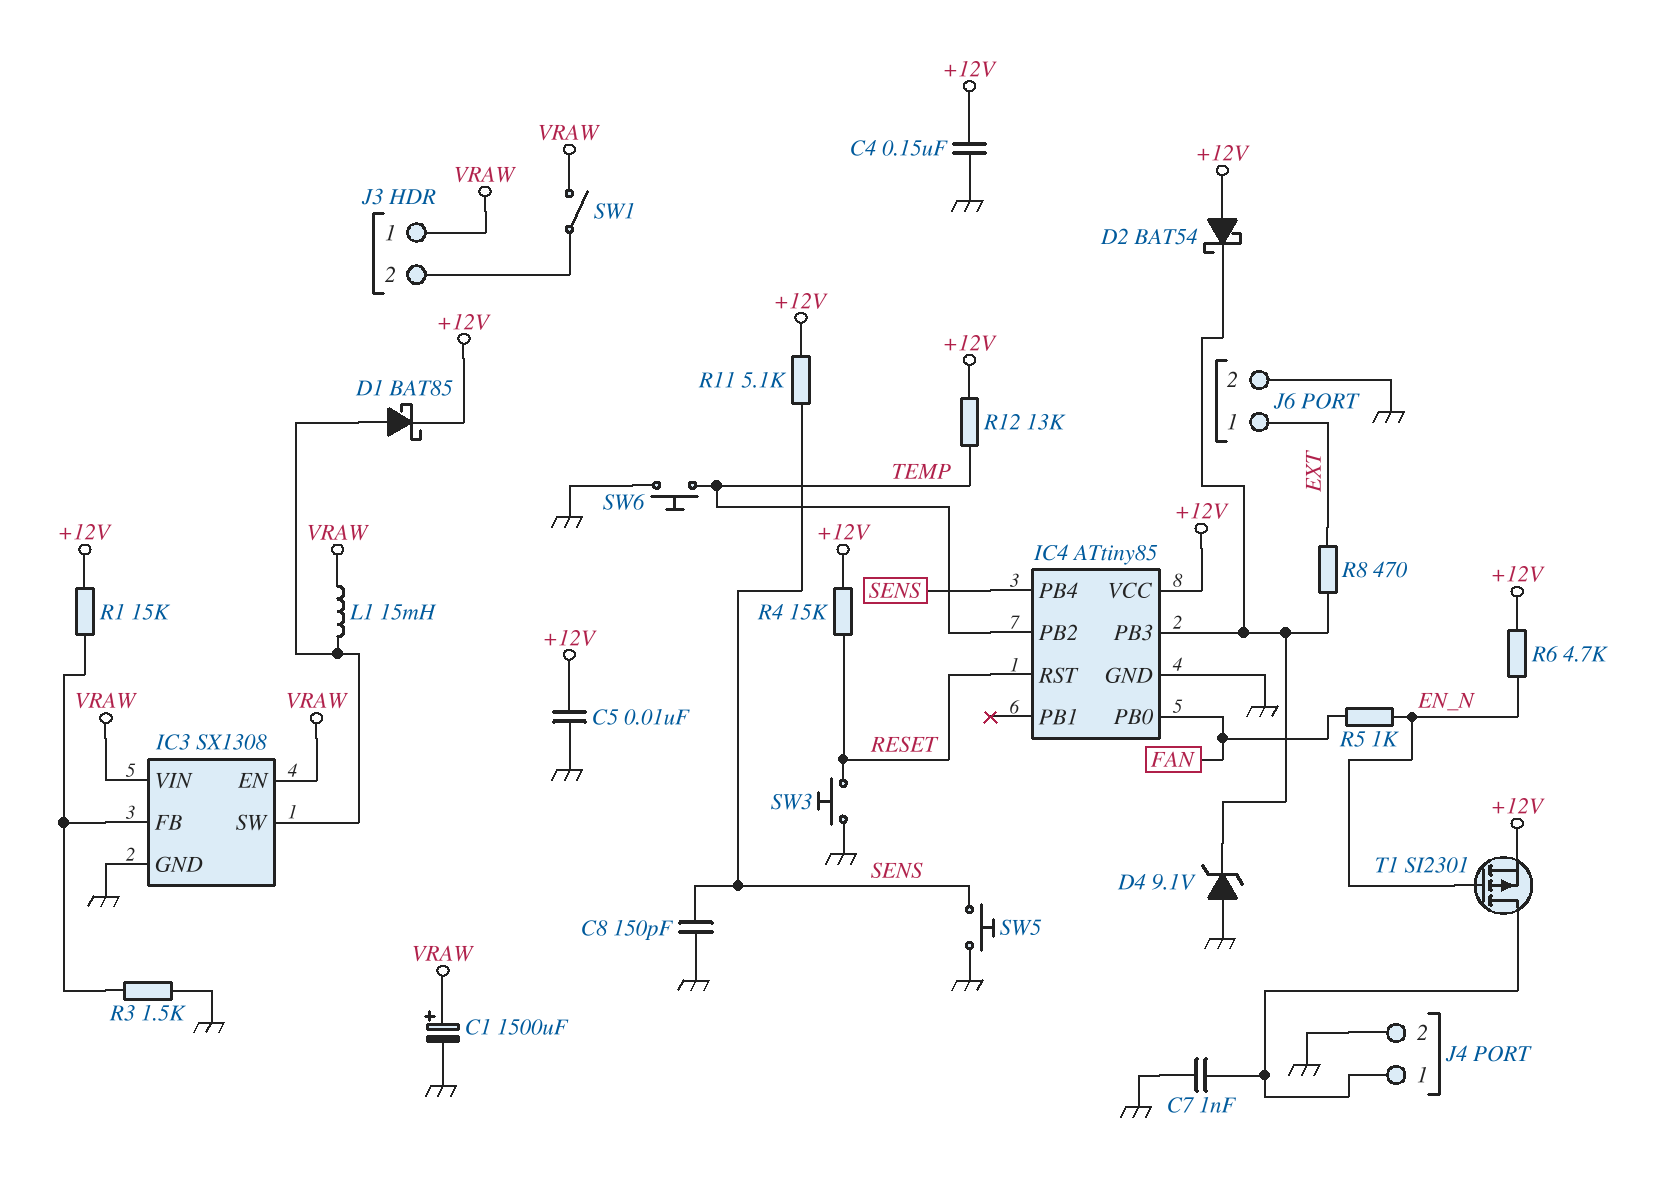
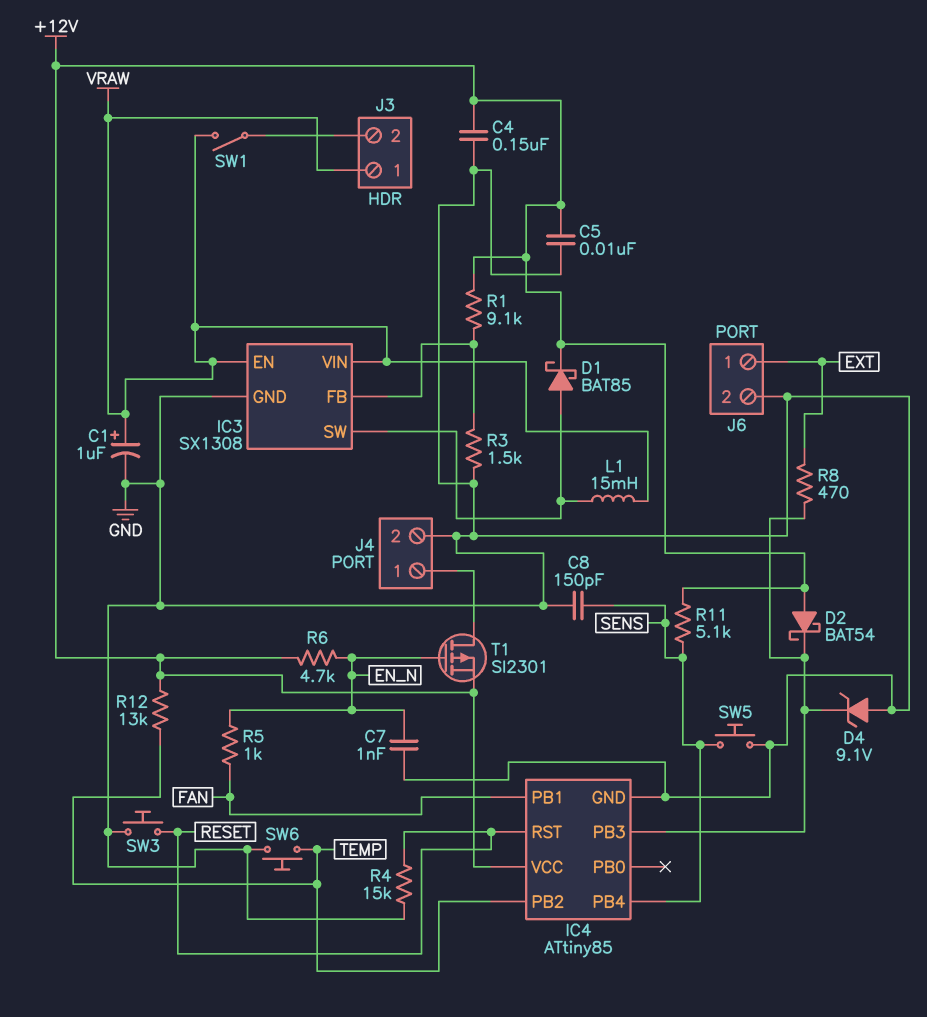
C1: 1500uF (plus VRAW, minus GND) -> 1uF (plus VRAW, minus GND)
C7: 1nF (GND, J4/1) -> 1nF (EN_N, GND)
IC4 pin PB0: FAN -> none
IC4 pin PB1: none -> FAN
R1: 15k (+12V, IC3/FB) -> 9.1k (+12V, IC3/FB)
R4: 15k (+12V, RESET) -> 15k (GND, RESET)

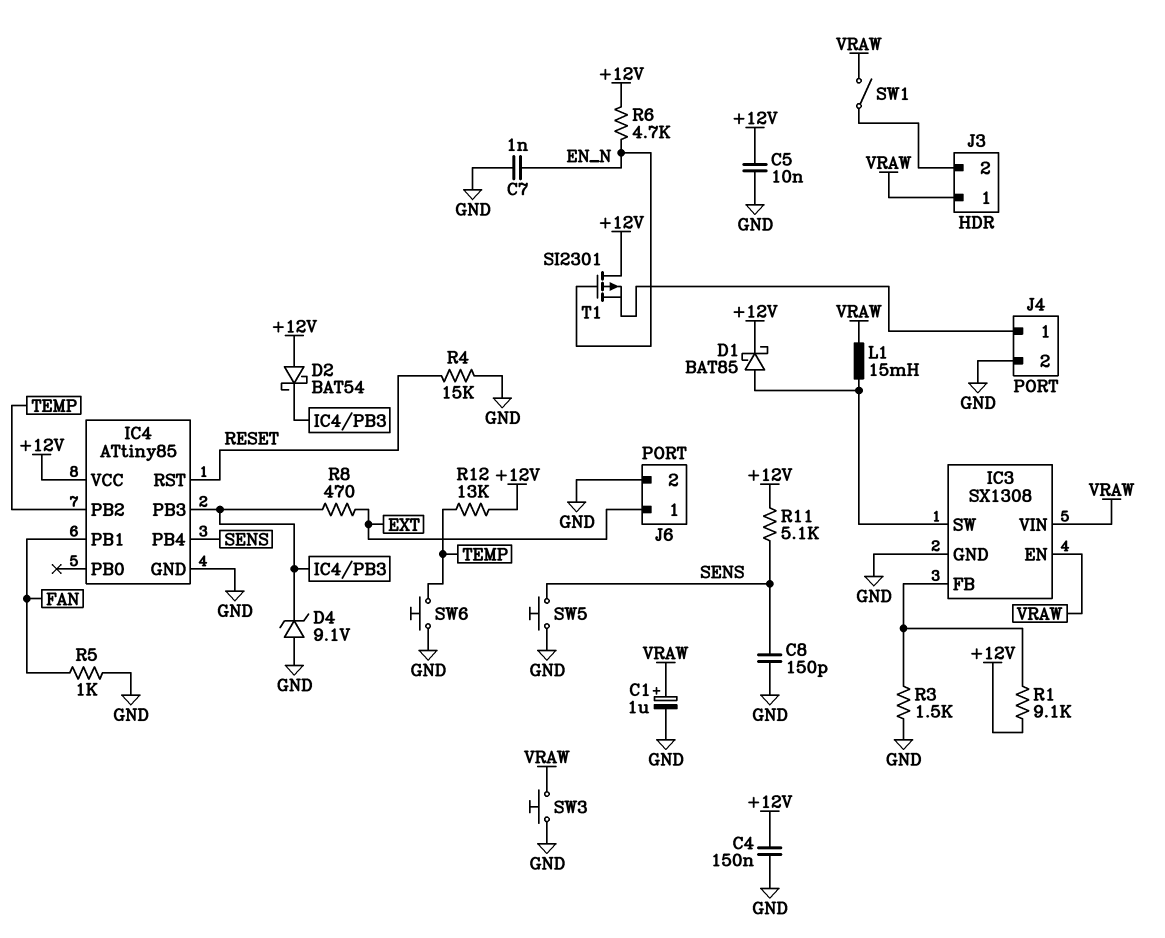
R5: 1k (EN_N, FAN) -> 1k (FAN, GND)
SW3: button (GND, RESET) -> button (GND, VRAW)
T1: PMOS SI2301 (G EN_N, D J4/1, S +12V) -> PMOS SI2301 (G EN_N, D +12V, S J4/1)

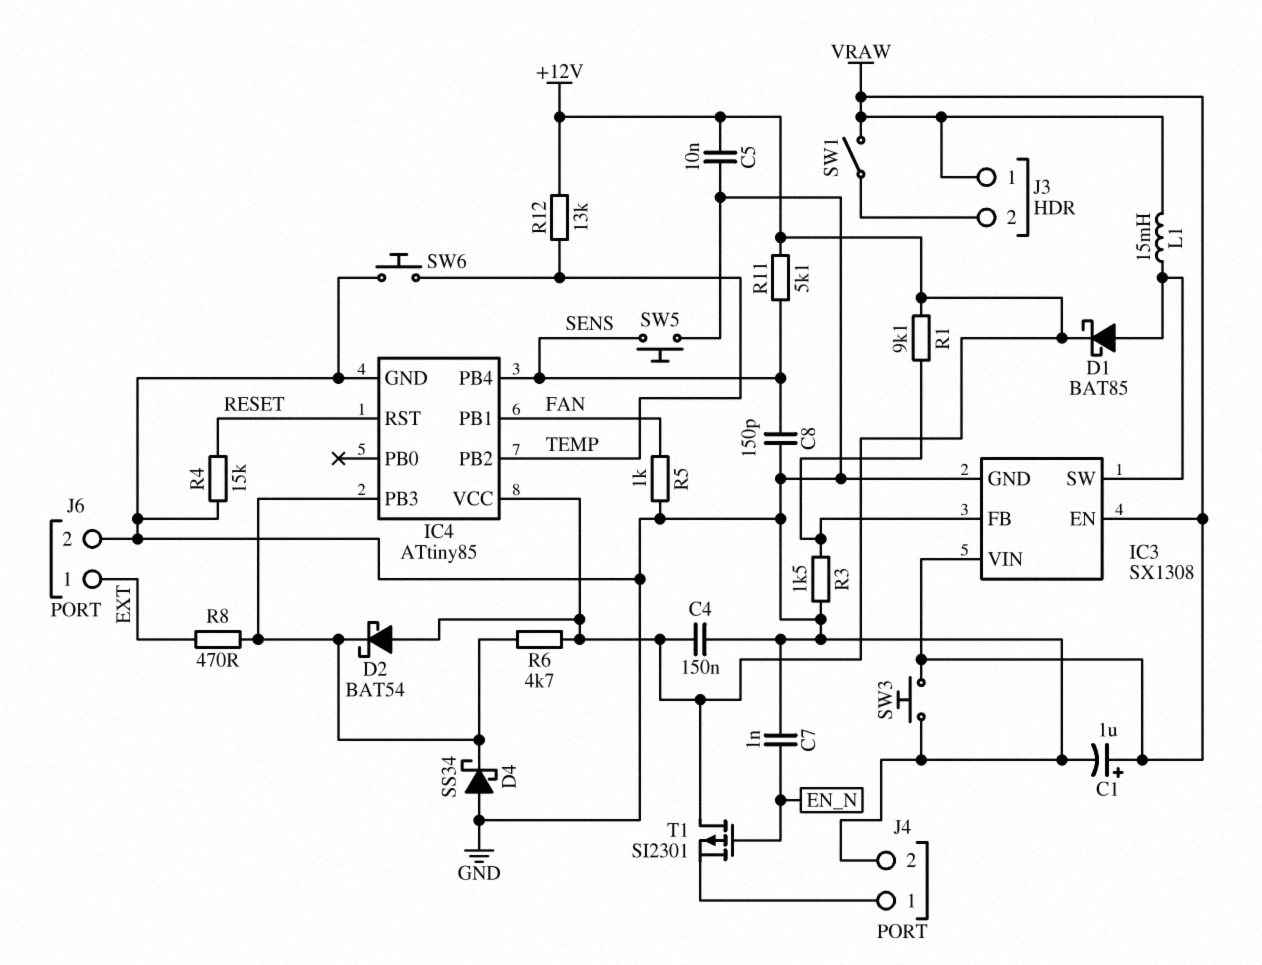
D4: zener 9.1V (A GND, K IC4/PB3) -> schottky SS34 (A GND, K IC4/PB3)
R6: 4.7k (+12V, EN_N) -> 4.7k (+12V, IC4/PB3)

